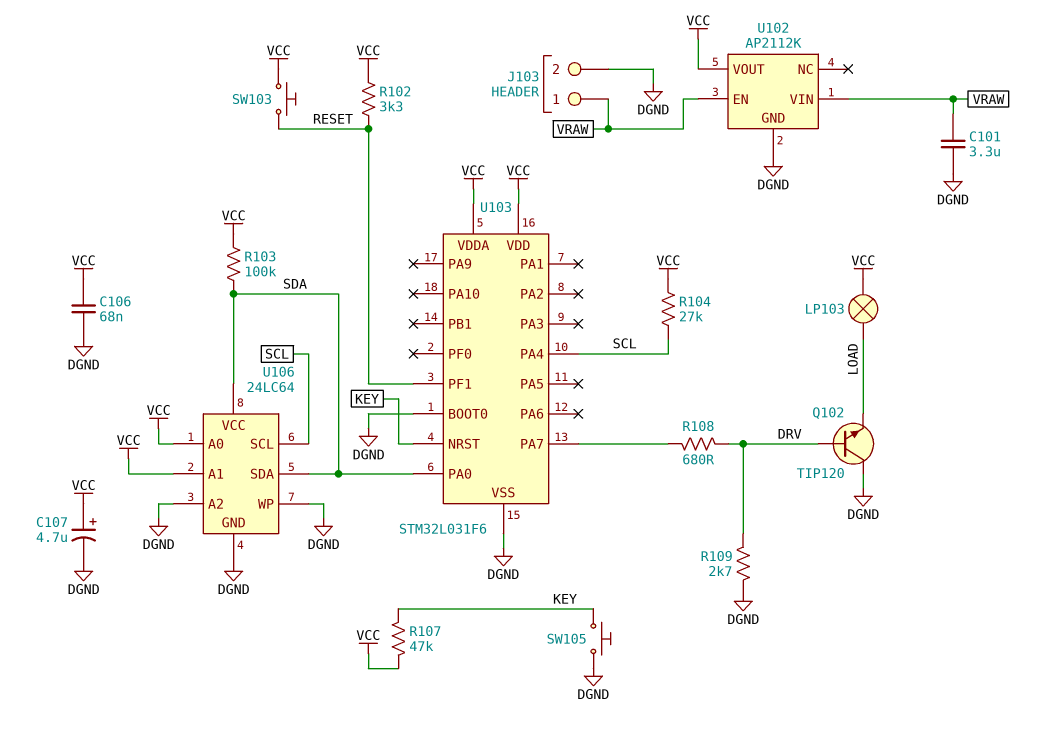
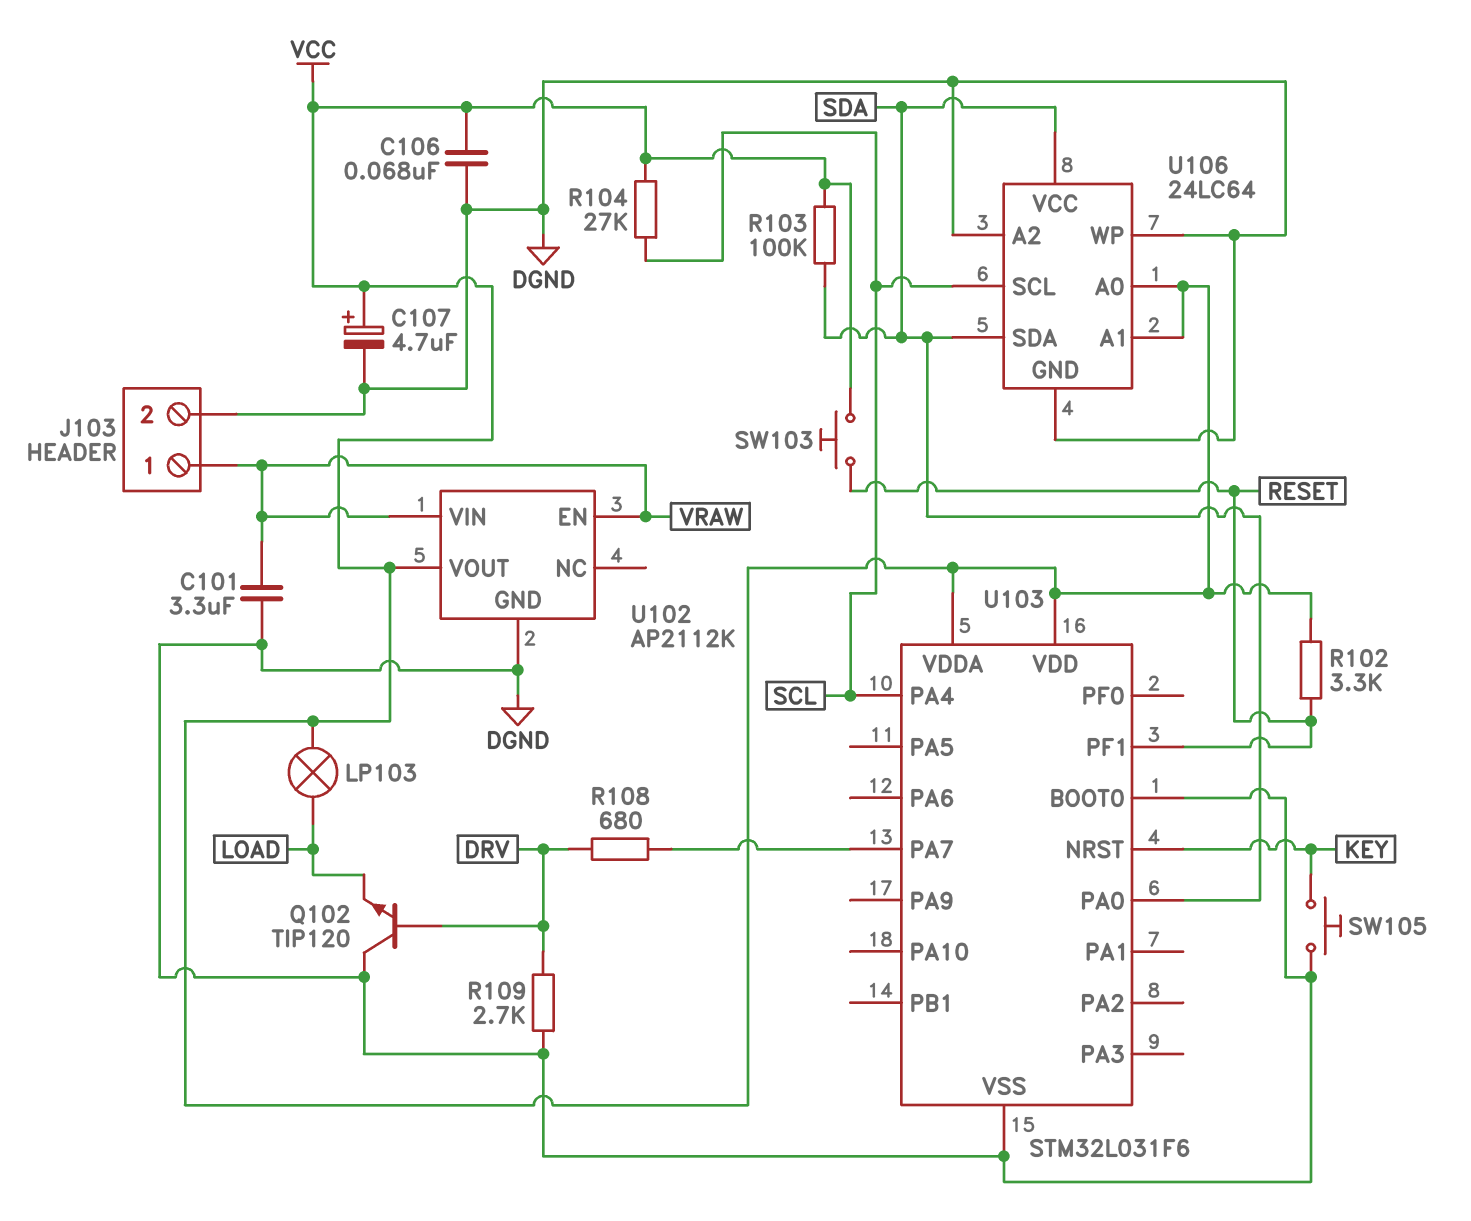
R107: 47k (KEY, VCC) -> none

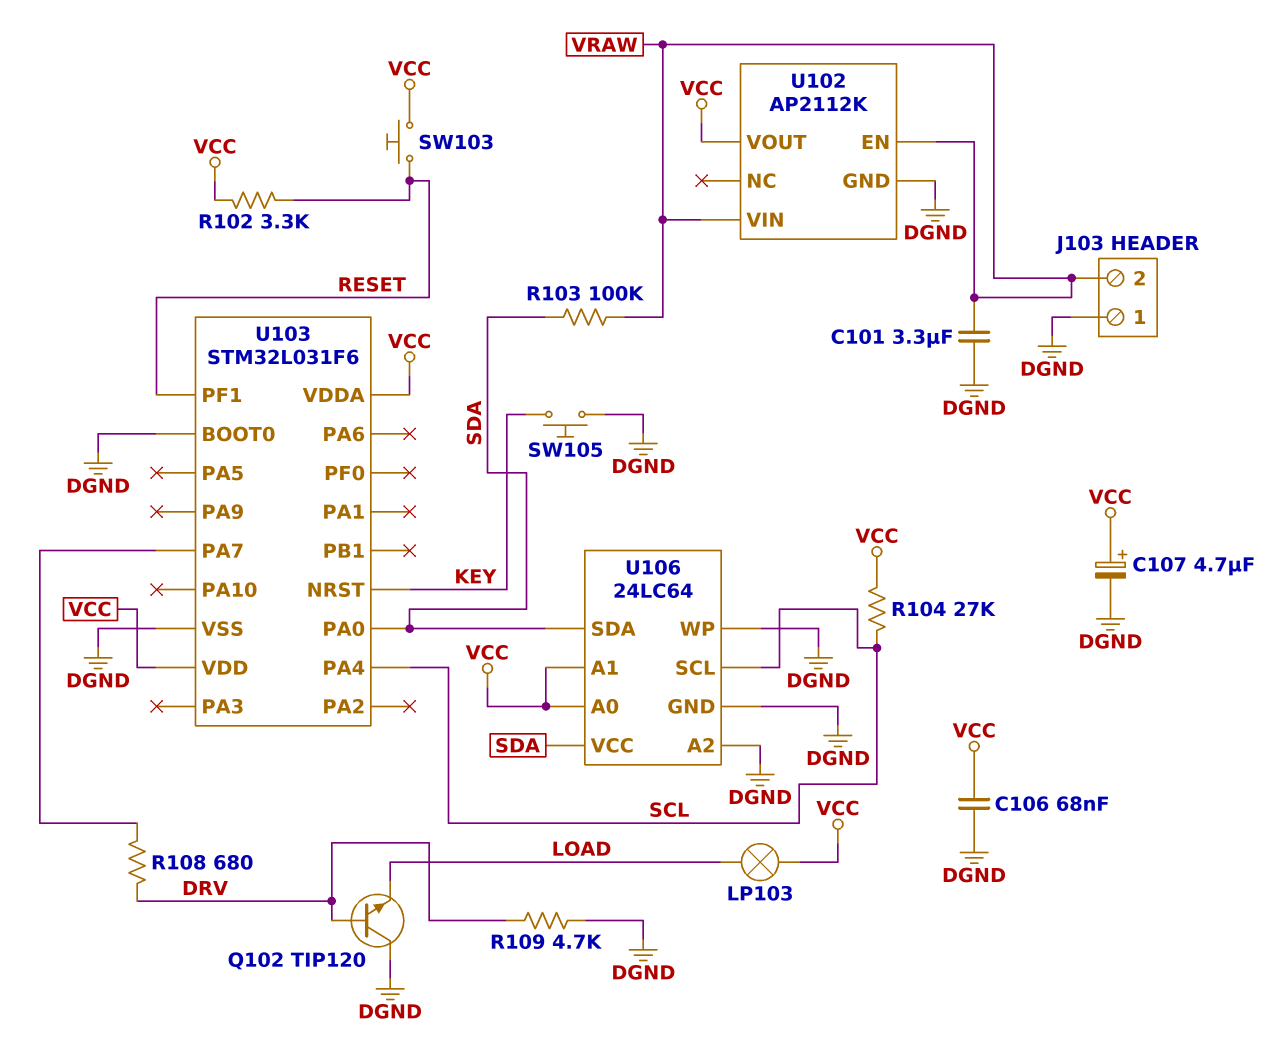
J103 pin 1: VRAW -> DGND
J103 pin 2: DGND -> VRAW
R103: 100k (SDA, VCC) -> 100k (SDA, VRAW)
R109: 2.7k (DGND, DRV) -> 4.7k (DGND, DRV)

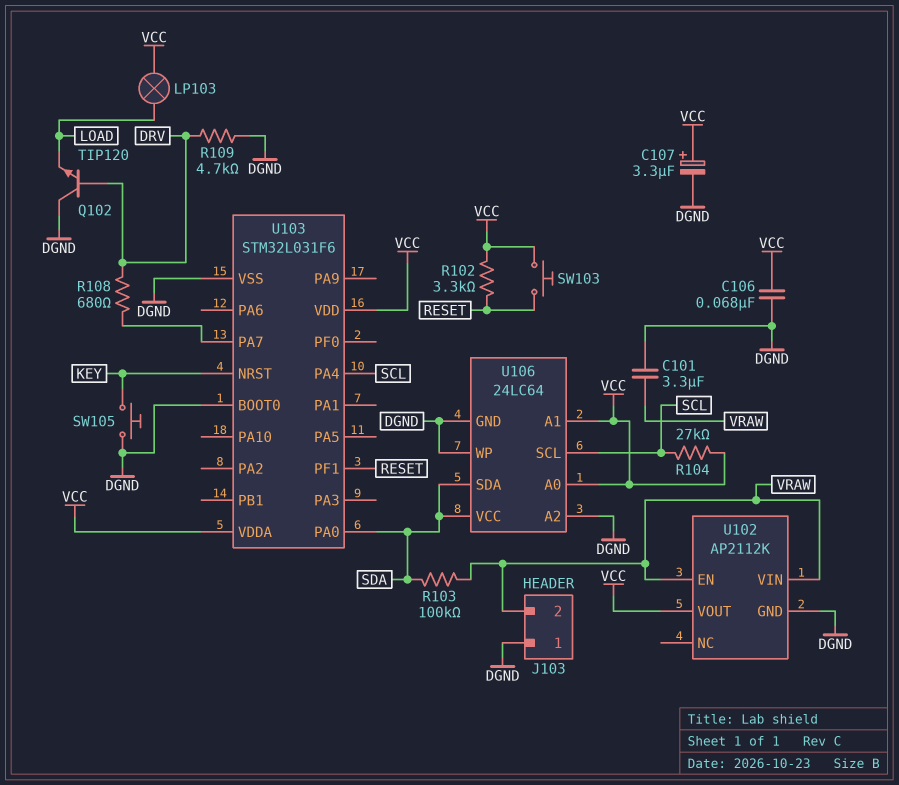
C107: 4.7uF (plus VCC, minus DGND) -> 3.3uF (plus VCC, minus DGND)

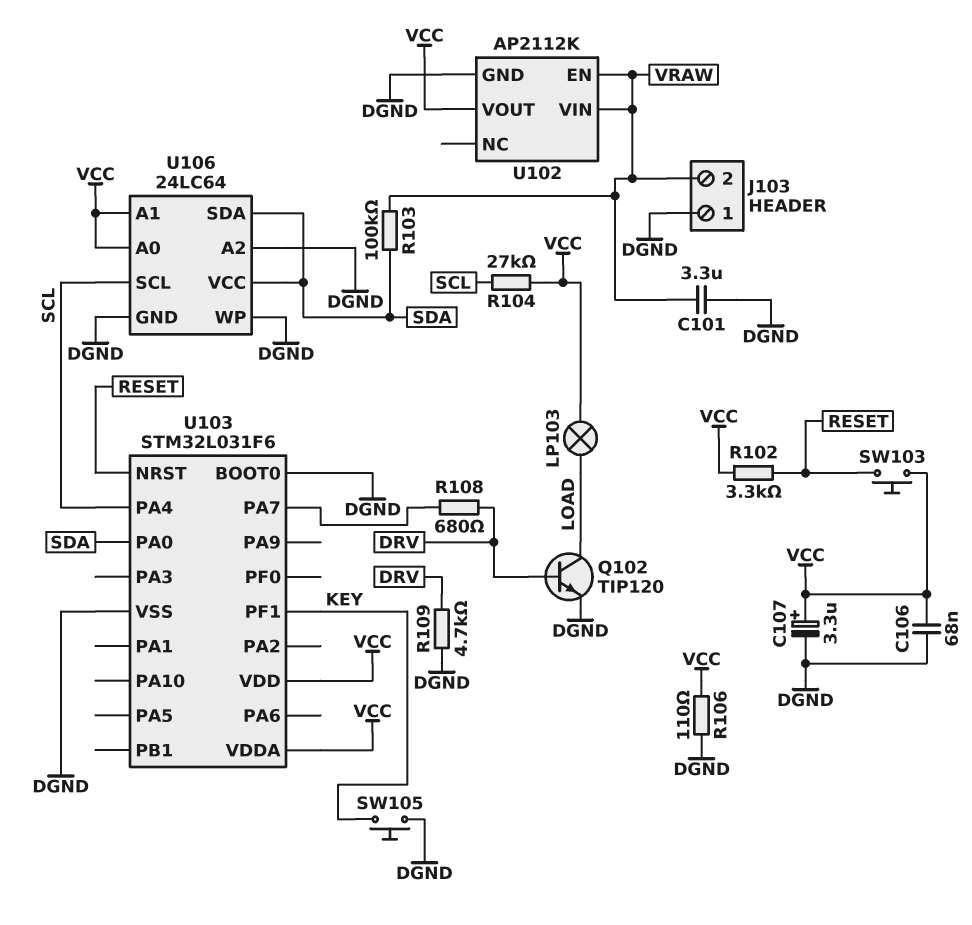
Q102: NPN TIP120 (B DRV, C DGND, E LOAD) -> NPN TIP120 (B DRV, C LOAD, E DGND)
R106: none -> 110 (DGND, VCC)
U103 pin NRST: KEY -> RESET
U103 pin PF1: RESET -> KEY

